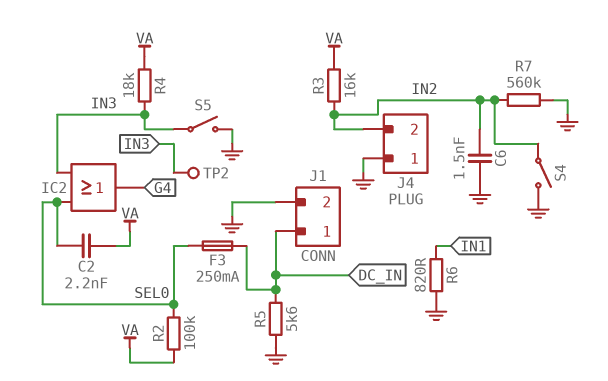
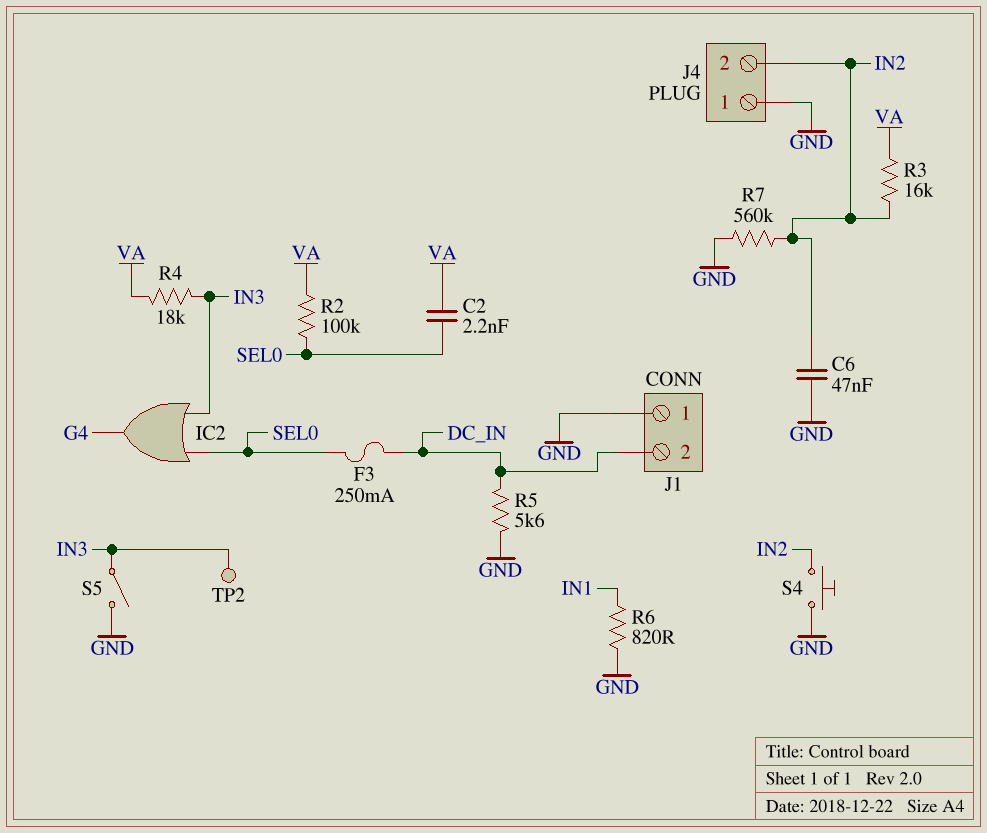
C6: 1.5nF (GND, IN2) -> 47nF (GND, IN2)
J1 pin 1: DC_IN -> GND
J1 pin 2: GND -> DC_IN
S4: switch (GND, IN2) -> button (GND, IN2)

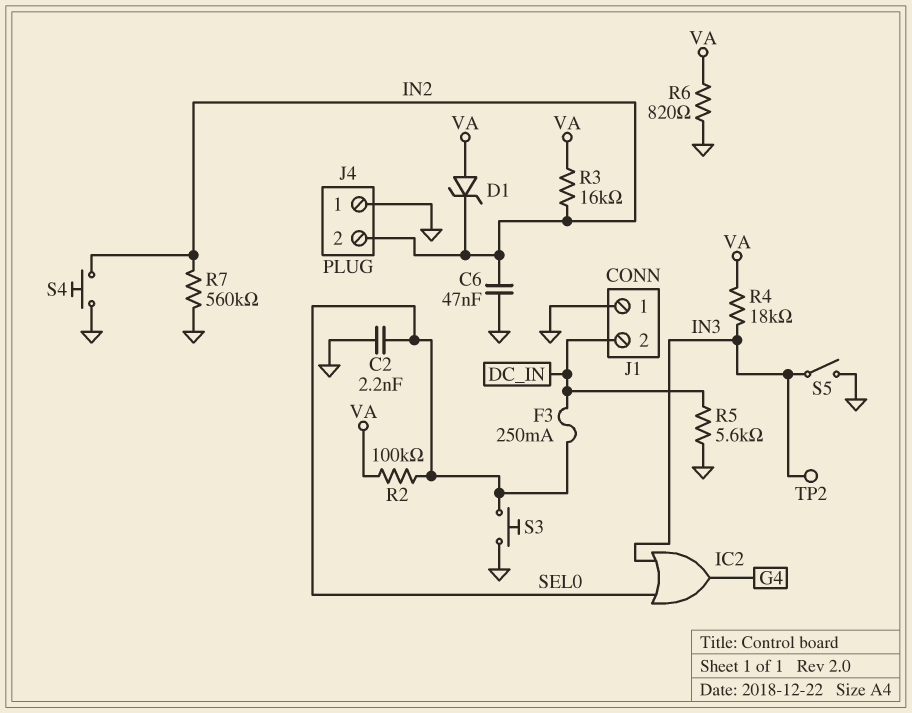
C2: 2.2nF (SEL0, VA) -> 2.2nF (GND, SEL0)
D1: none -> zener (A VA, K IN2)
R6: 820 (GND, IN1) -> 820 (GND, VA)
S3: none -> button (GND, SEL0)

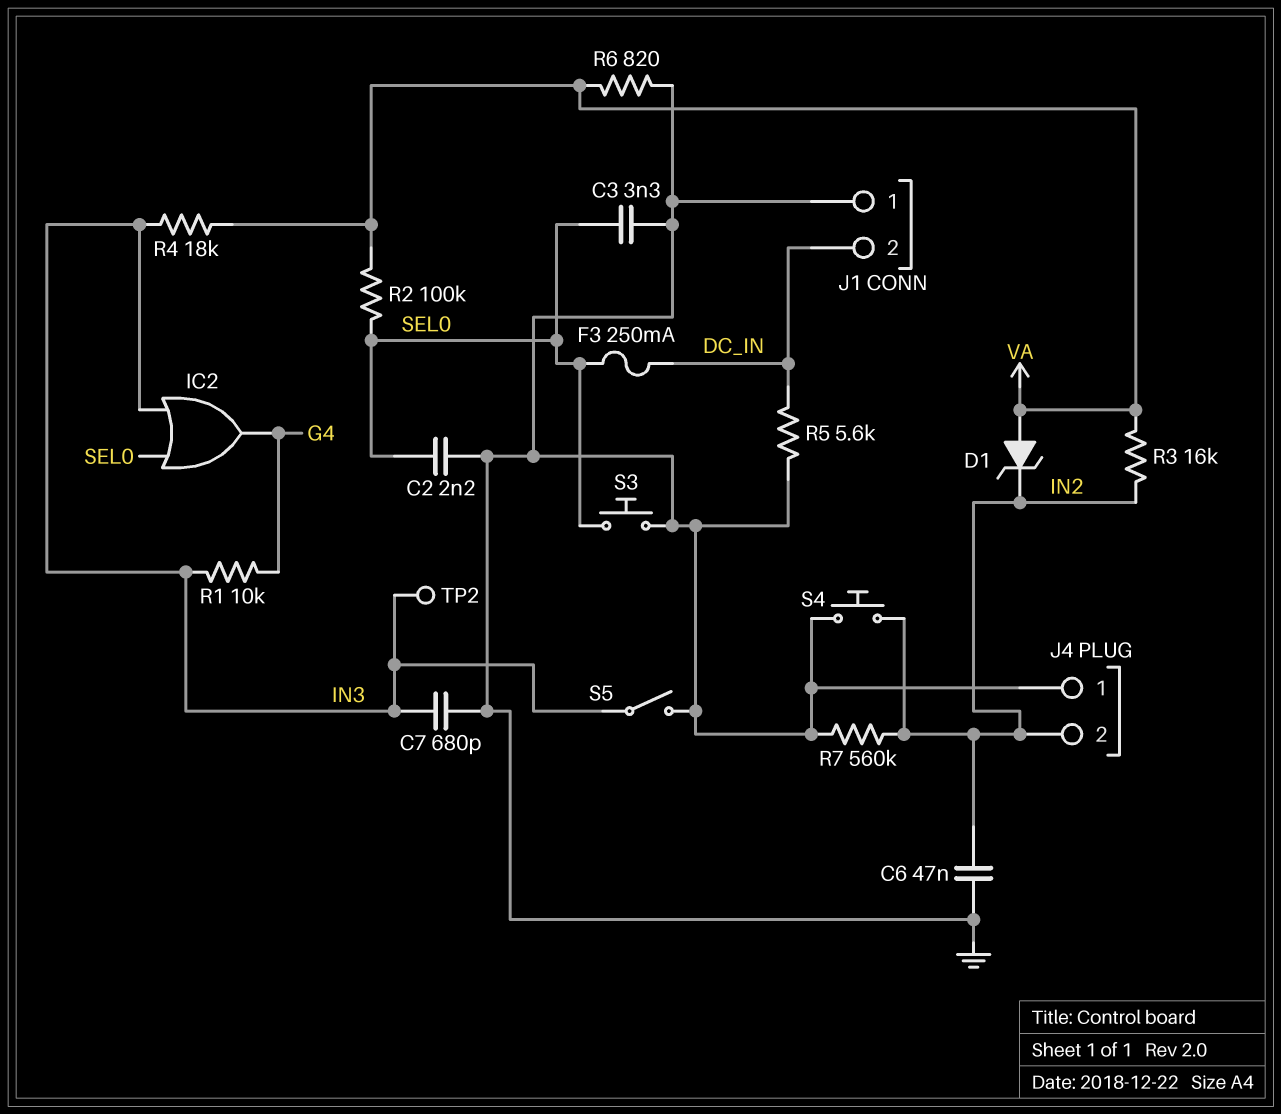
C3: none -> 3.3nF (GND, SEL0)
C7: none -> 680pF (GND, IN3)
R1: none -> 10k (G4, IN3)

